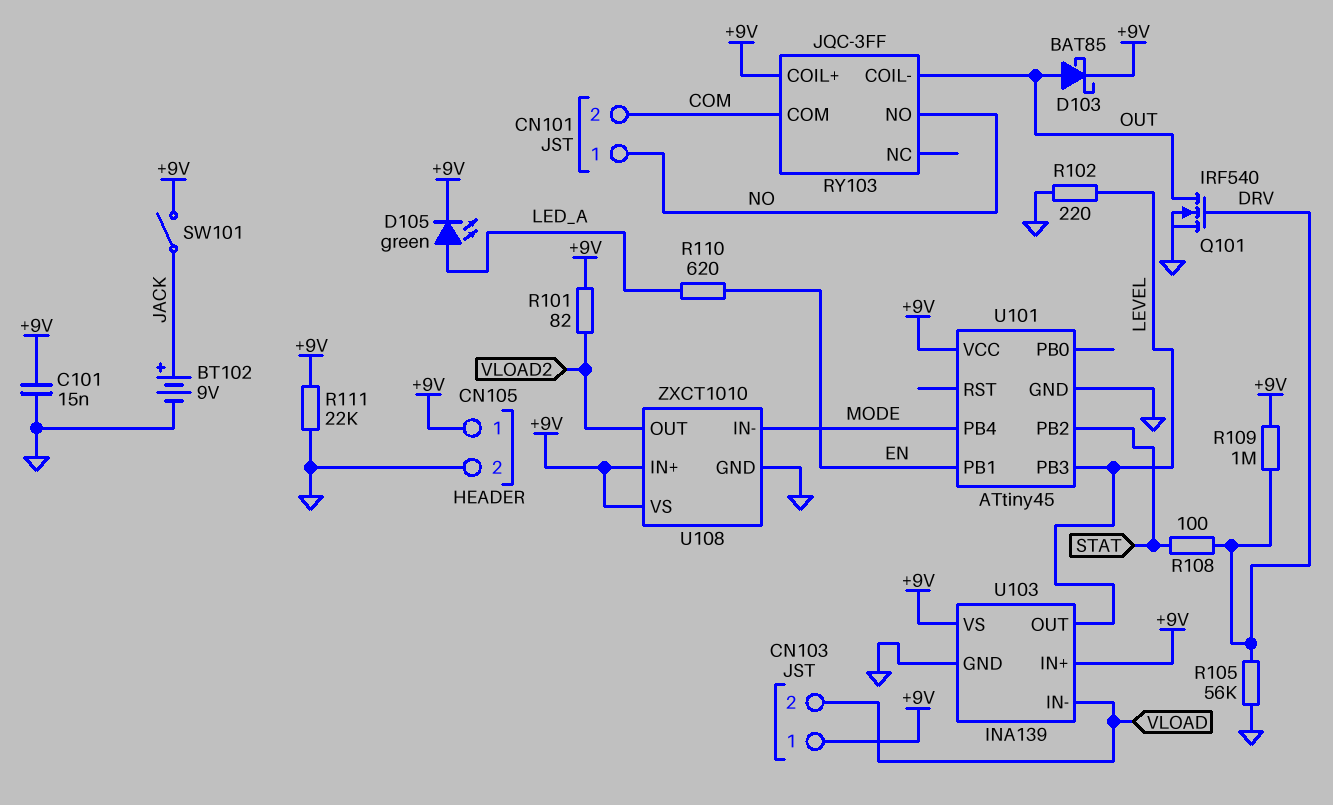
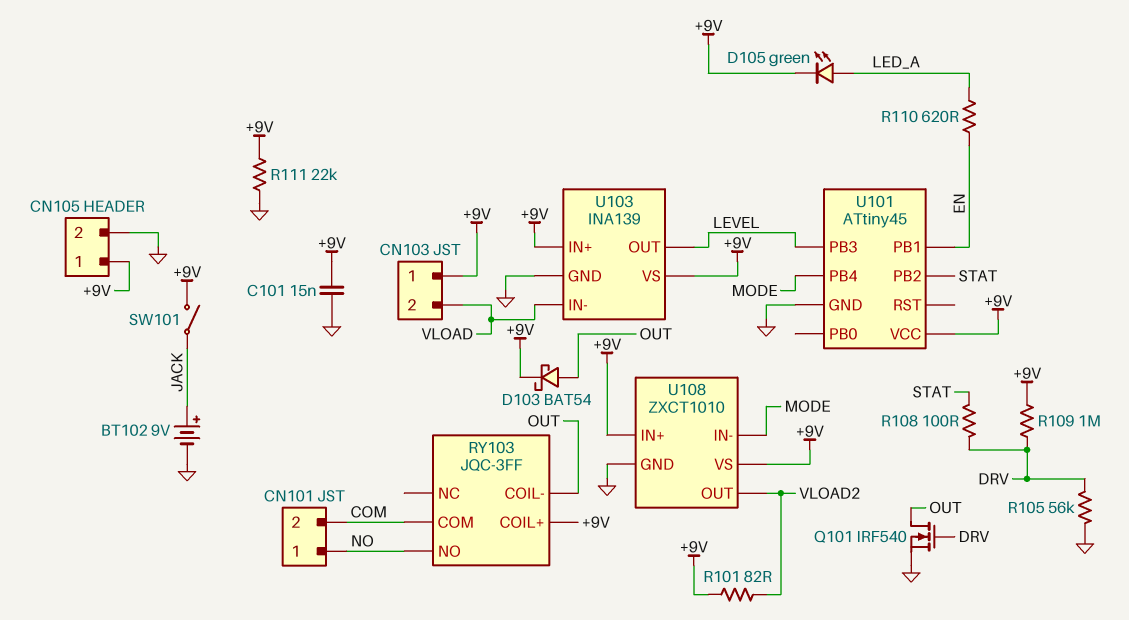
D103: schottky BAT85 (A OUT, K +9V) -> schottky BAT54 (A OUT, K +9V)
R102: 220 (GND, LEVEL) -> none

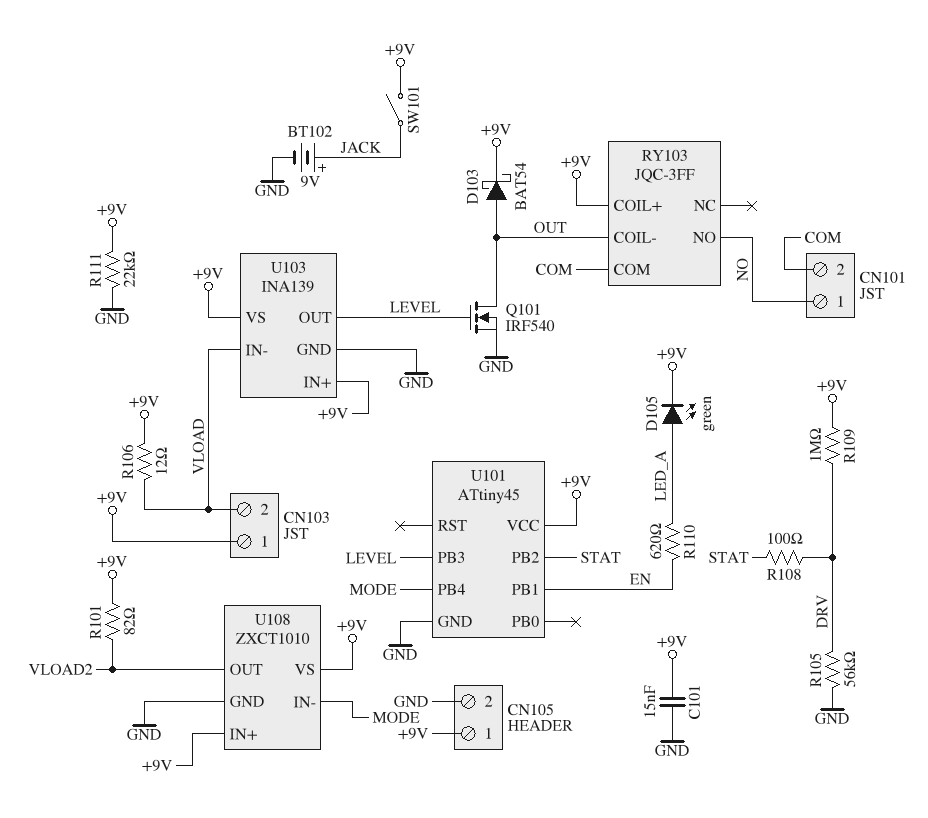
Q101: NMOS IRF540 (G DRV, D OUT, S GND) -> NMOS IRF540 (G LEVEL, D OUT, S GND)
R106: none -> 12 (+9V, VLOAD)

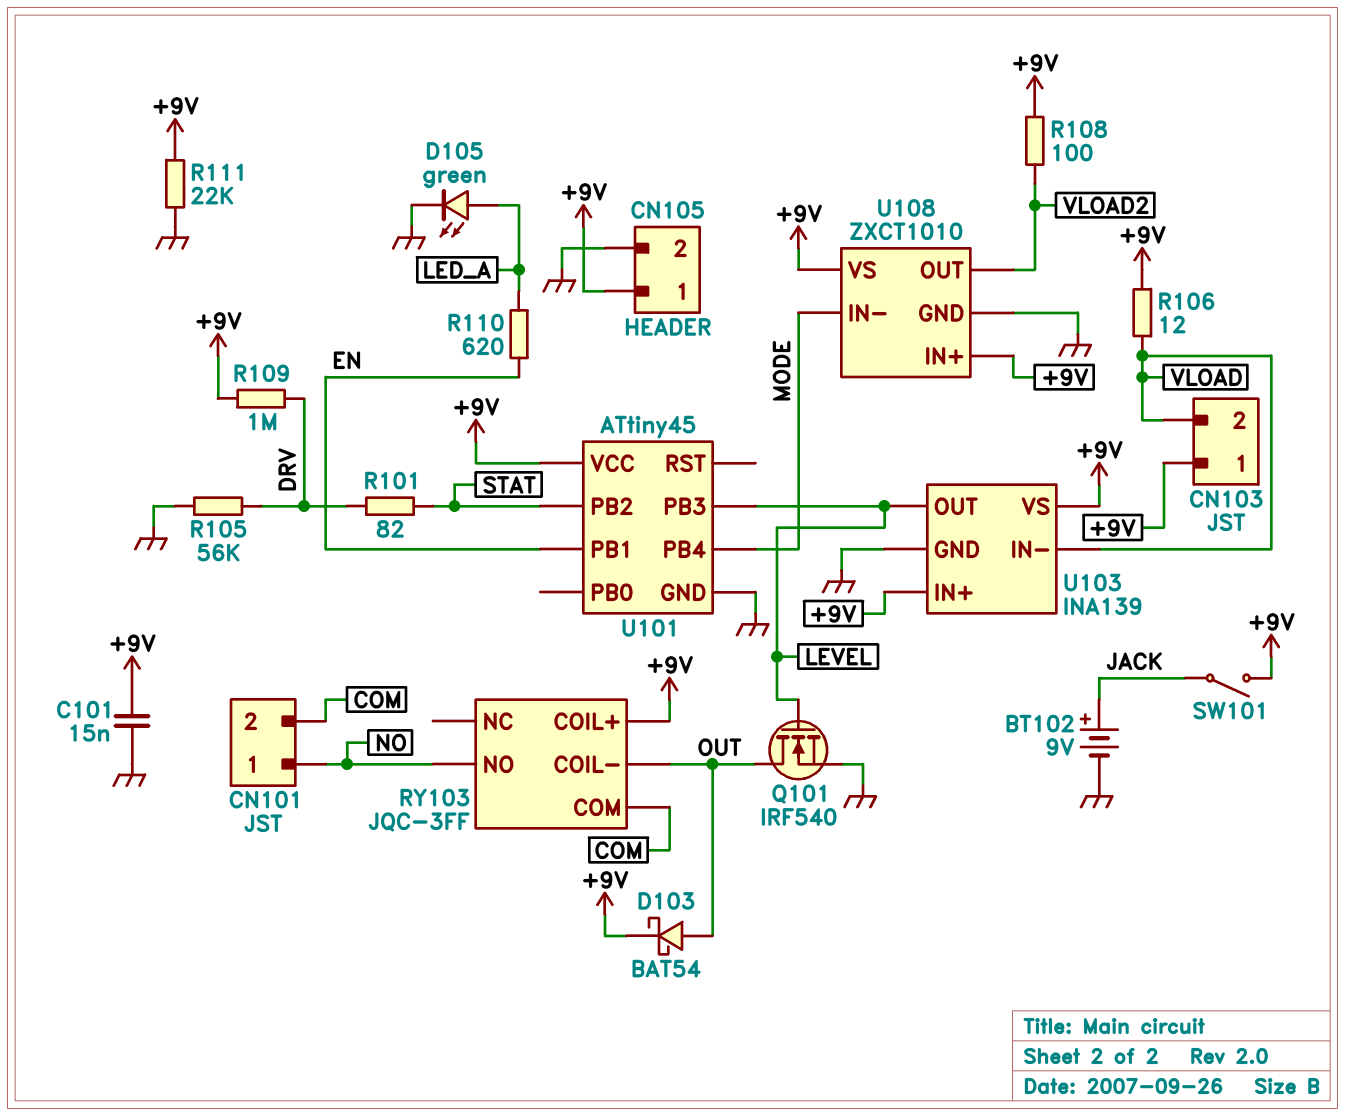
D105: LED green (A LED_A, K +9V) -> LED green (A LED_A, K GND)
R101: 82 (+9V, VLOAD2) -> 82 (DRV, STAT)
R108: 100 (DRV, STAT) -> 100 (+9V, VLOAD2)

